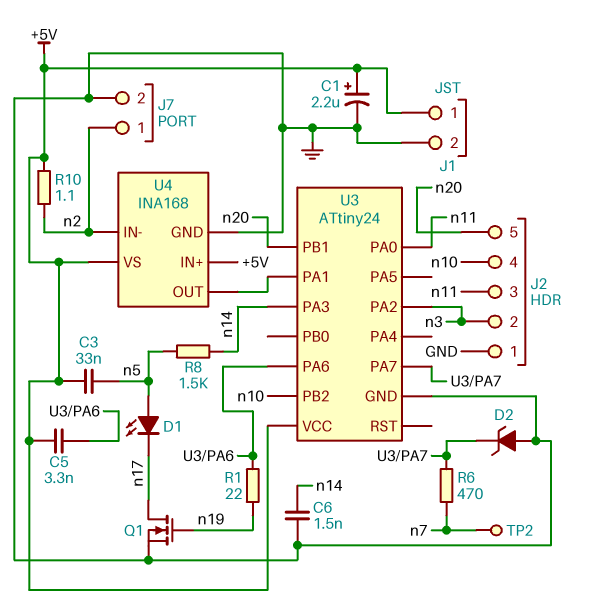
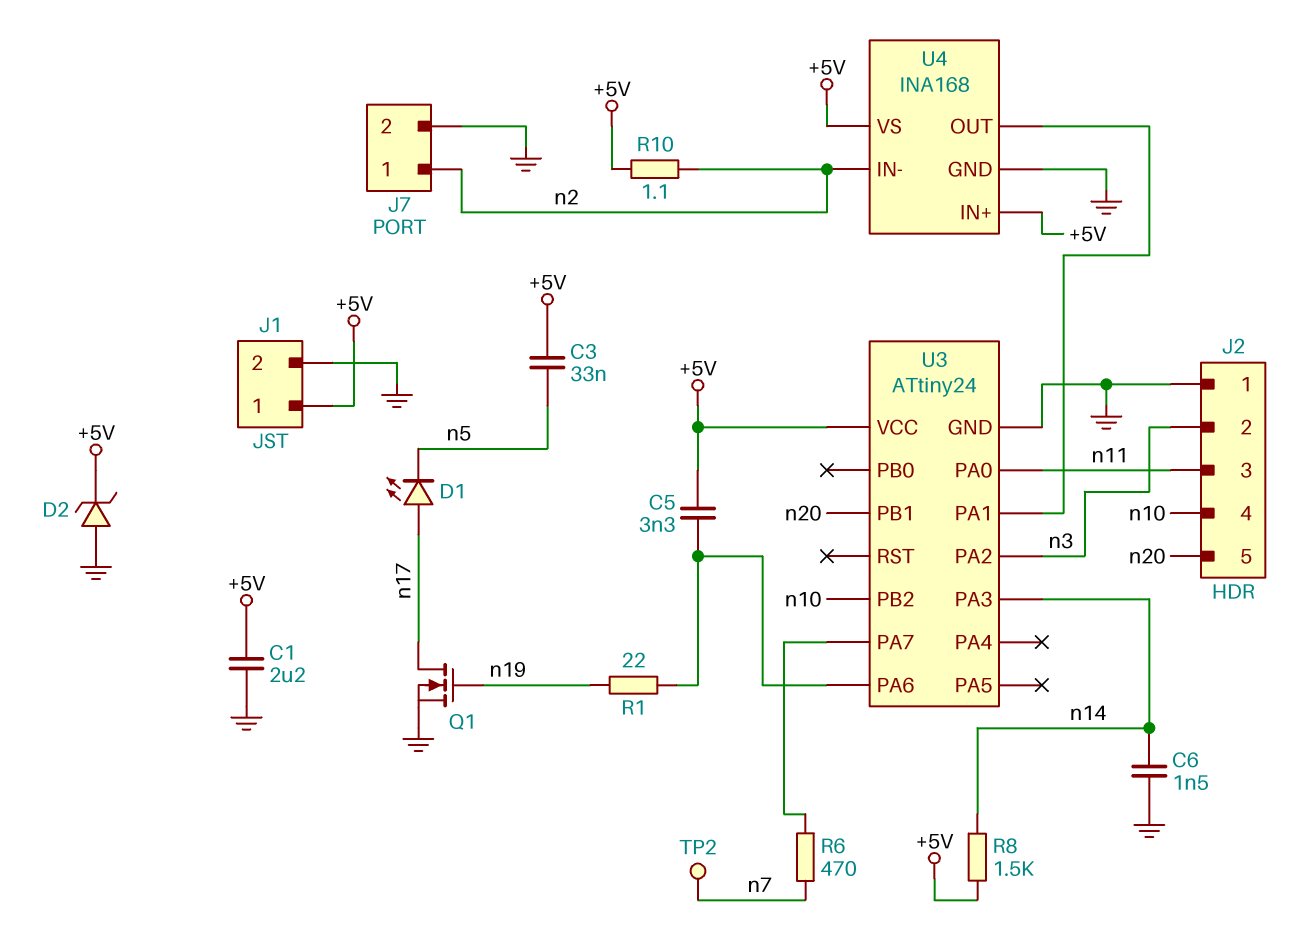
C1: 2.2uF (plus +5V, minus GND) -> 2.2uF (+5V, GND)
D1: LED (A n5, K n17) -> LED (A n17, K n5)
D2: zener (A GND, K U3/PA7) -> zener (A GND, K +5V)
R8: 1.5k (n5, n14) -> 1.5k (+5V, n14)

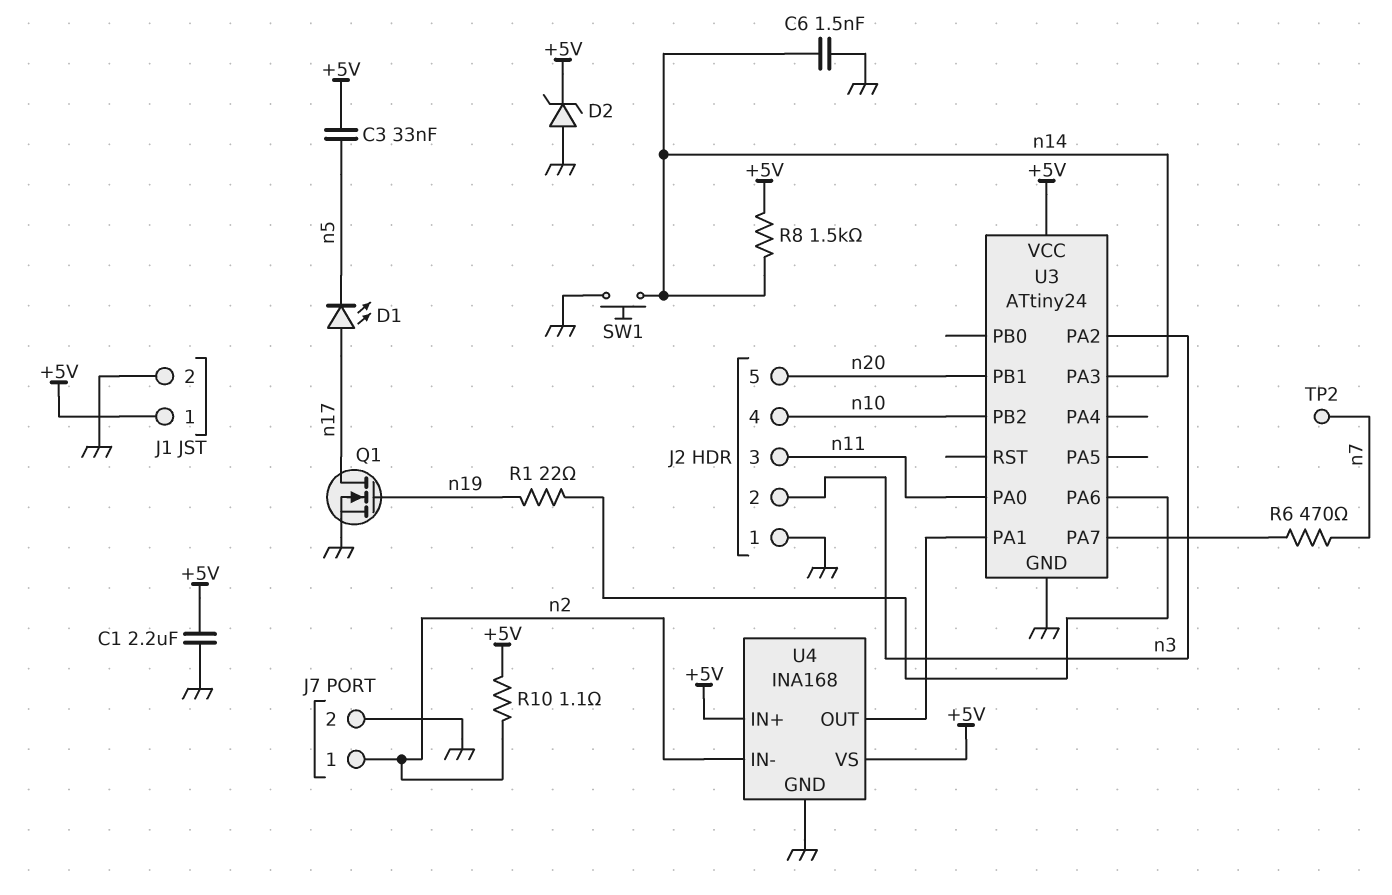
C5: 3.3nF (+5V, U3/PA6) -> none
SW1: none -> button (GND, n14)

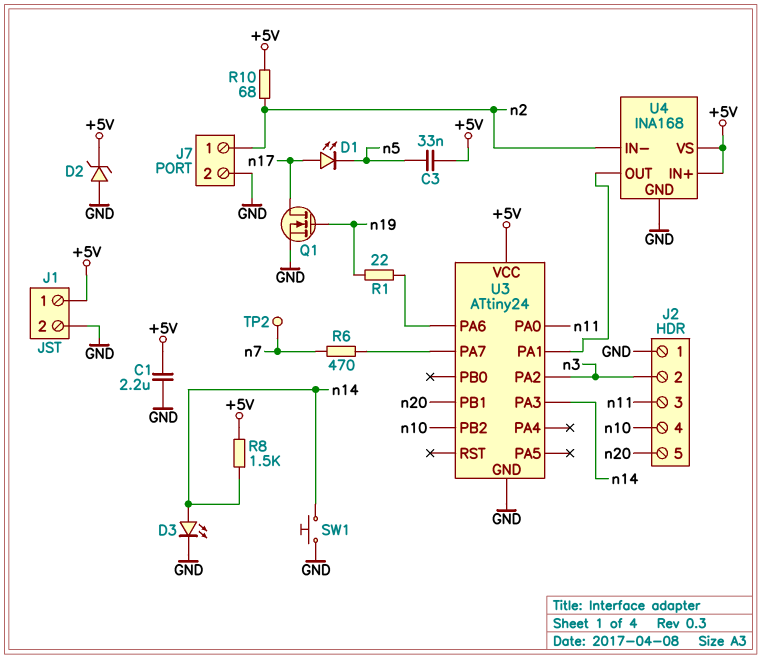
C6: 1.5nF (GND, n14) -> none
D3: none -> LED (A n14, K GND)
R10: 1.1 (+5V, n2) -> 68 (+5V, n2)

